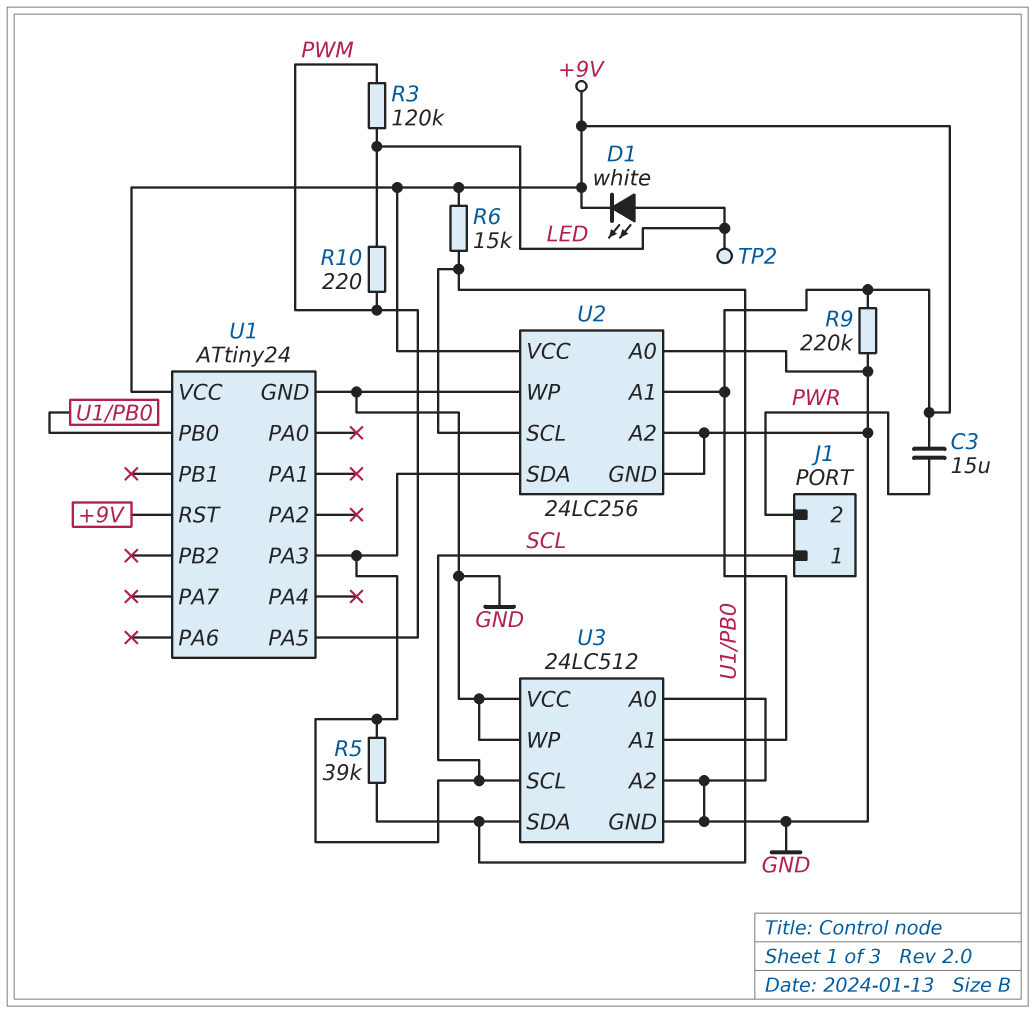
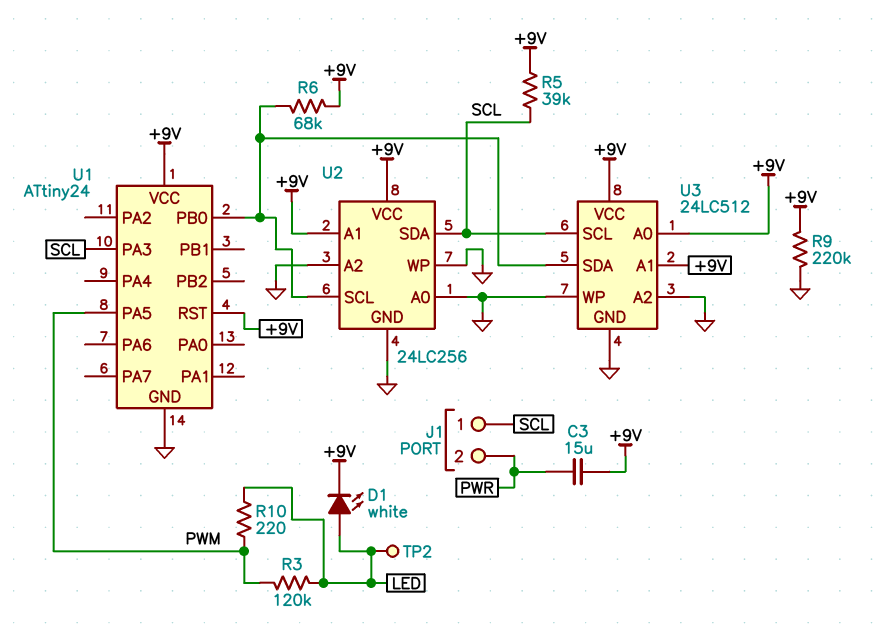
R5: 39k (SCL, U1/PB0) -> 39k (+9V, SCL)
R6: 15k (+9V, U1/PB0) -> 68k (+9V, U1/PB0)
U3 pin A0: GND -> +9V
U3 pin VCC: GND -> +9V

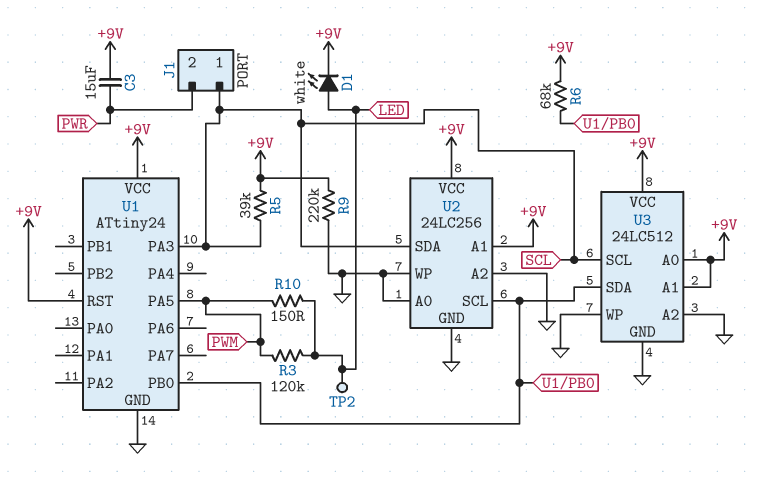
R10: 220 (LED, PWM) -> 150 (LED, PWM)

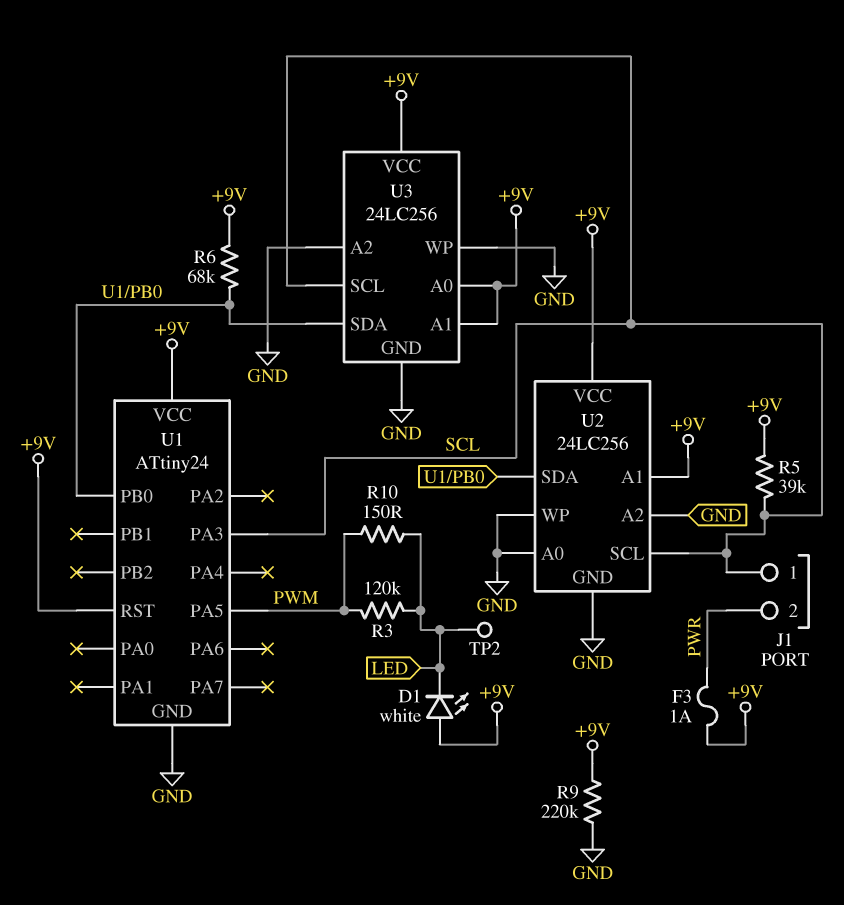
C3: 15uF (+9V, PWR) -> none
D1: LED white (A LED, K +9V) -> LED white (A +9V, K LED)
F3: none -> 1A (+9V, PWR)
U2 pin SCL: U1/PB0 -> SCL
U2 pin SDA: SCL -> U1/PB0
U3: 24LC512 -> 24LC256

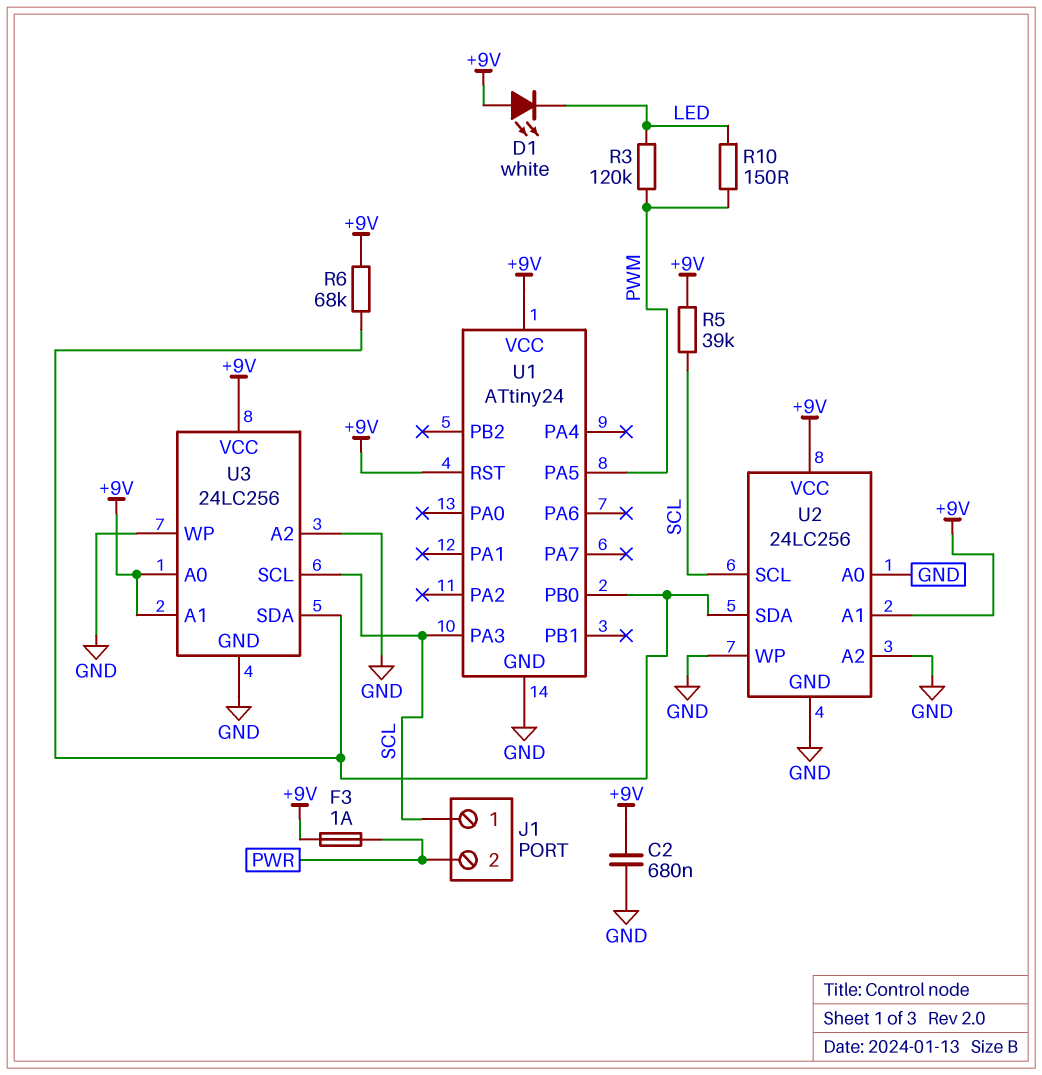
C2: none -> 680nF (+9V, GND)
R9: 220k (+9V, GND) -> none
TP2: test point (LED) -> none

